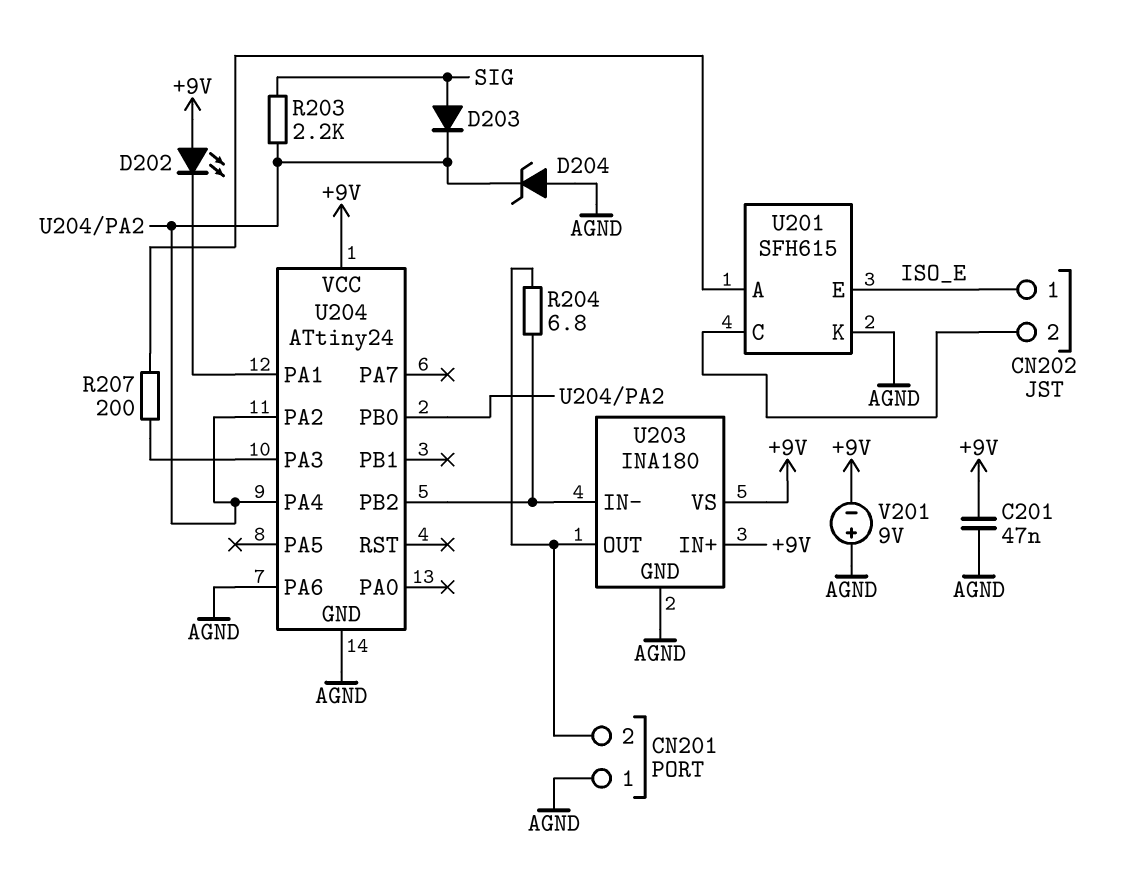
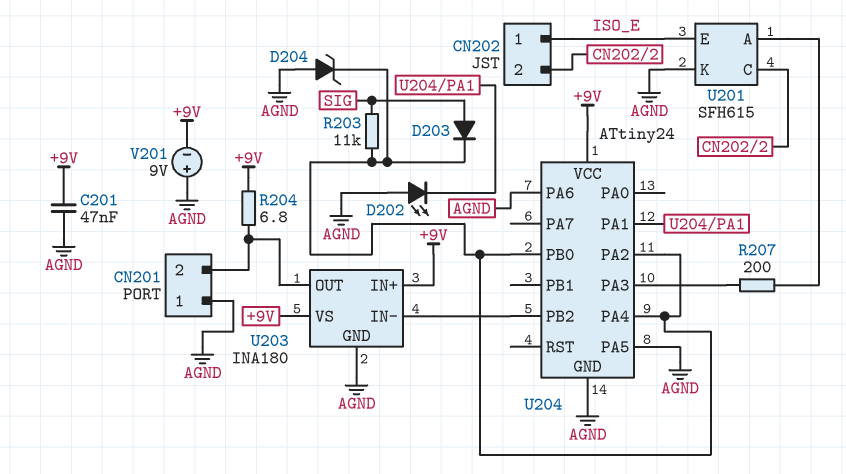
D202: LED (A +9V, K U204/PA1) -> LED (A AGND, K U204/PA1)
R203: 2.2k (SIG, U204/PA2) -> 11k (SIG, U204/PA2)
R204: 6.8 (CN201/2, U203/IN-) -> 6.8 (+9V, CN201/2)
U204 pin PA5: none -> AGND

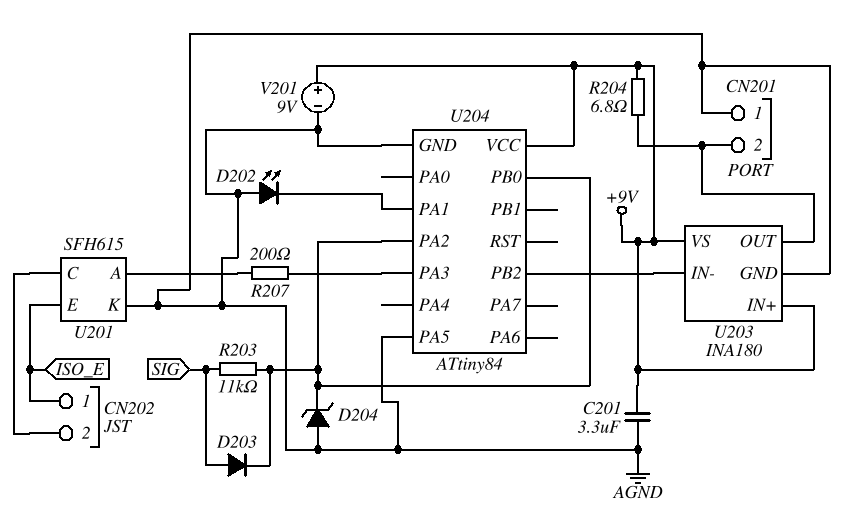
C201: 47nF (+9V, AGND) -> 3.3uF (+9V, AGND)
U204: ATtiny24 -> ATtiny84
U204 pin PA4: U204/PA2 -> none
U204 pin PA6: AGND -> none
V201: 9V (plus AGND, minus +9V) -> 9V (plus +9V, minus AGND)

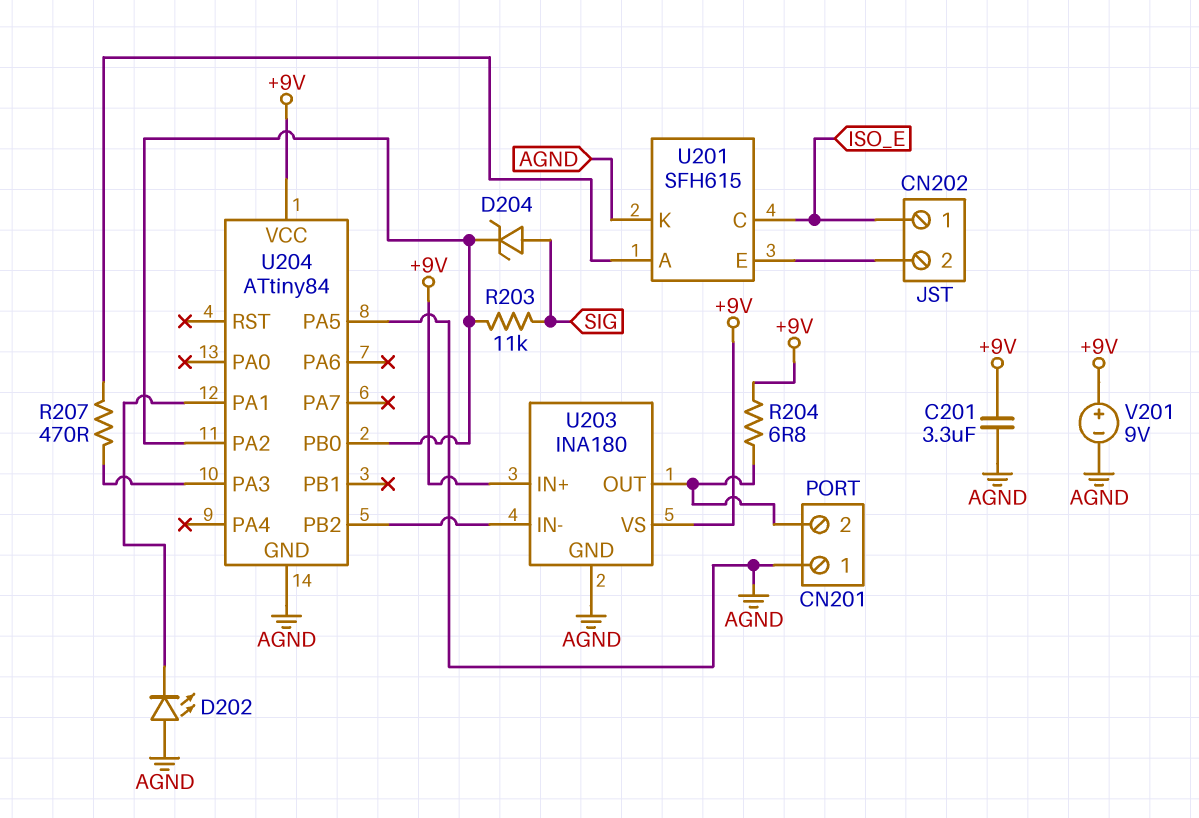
D203: diode (A SIG, K U204/PA2) -> none
D204: zener (A AGND, K U204/PA2) -> zener (A SIG, K U204/PA2)
R207: 200 (U201/A, U204/PA3) -> 470 (U201/A, U204/PA3)
U201 pin C: CN202/2 -> ISO_E
U201 pin E: ISO_E -> CN202/2

